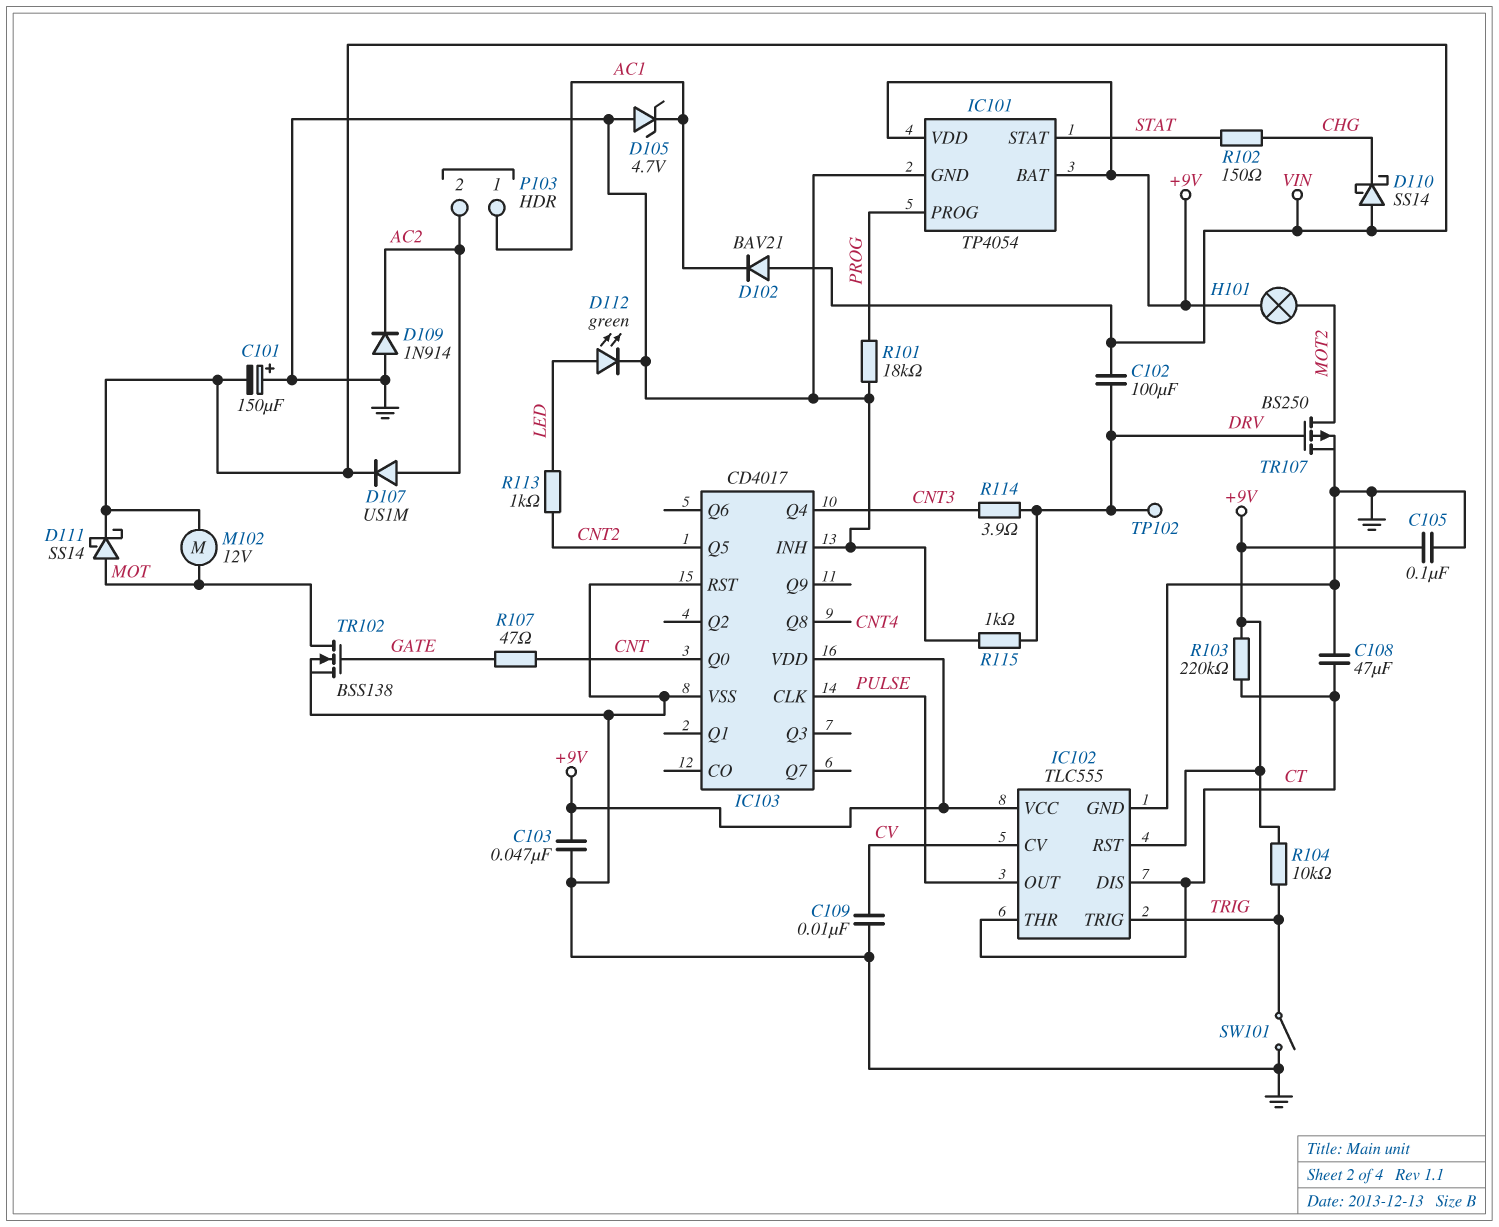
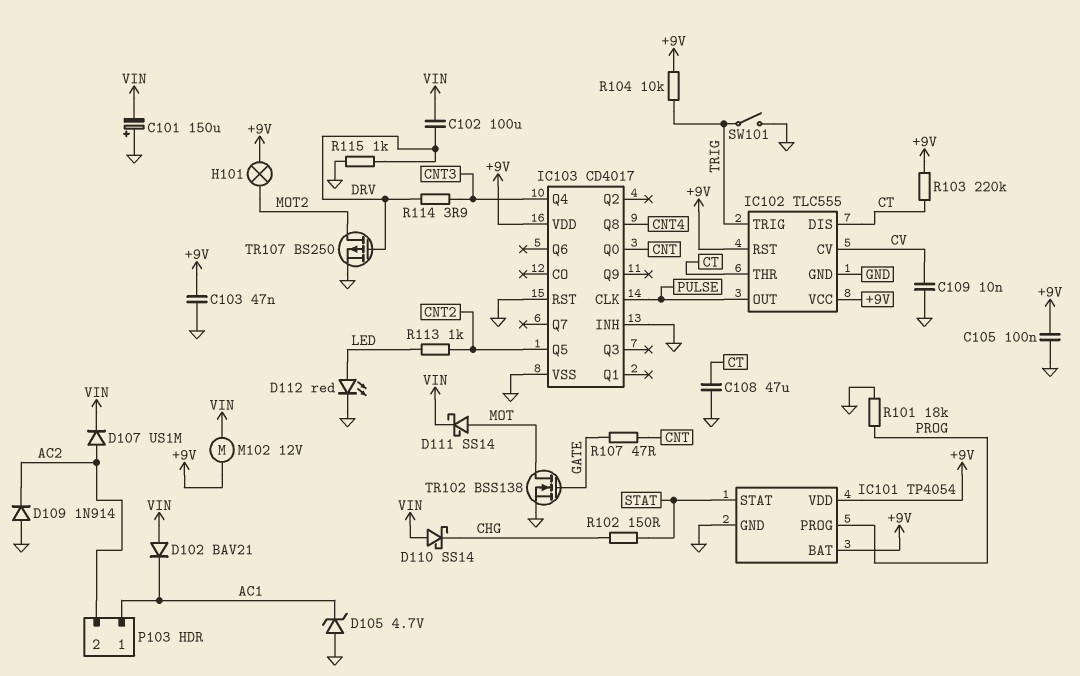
D112: LED green (A LED, K GND) -> LED red (A LED, K GND)
M102: motor 12V (MOT, VIN) -> motor 12V (+9V, VIN)
TP102: test point (DRV) -> none

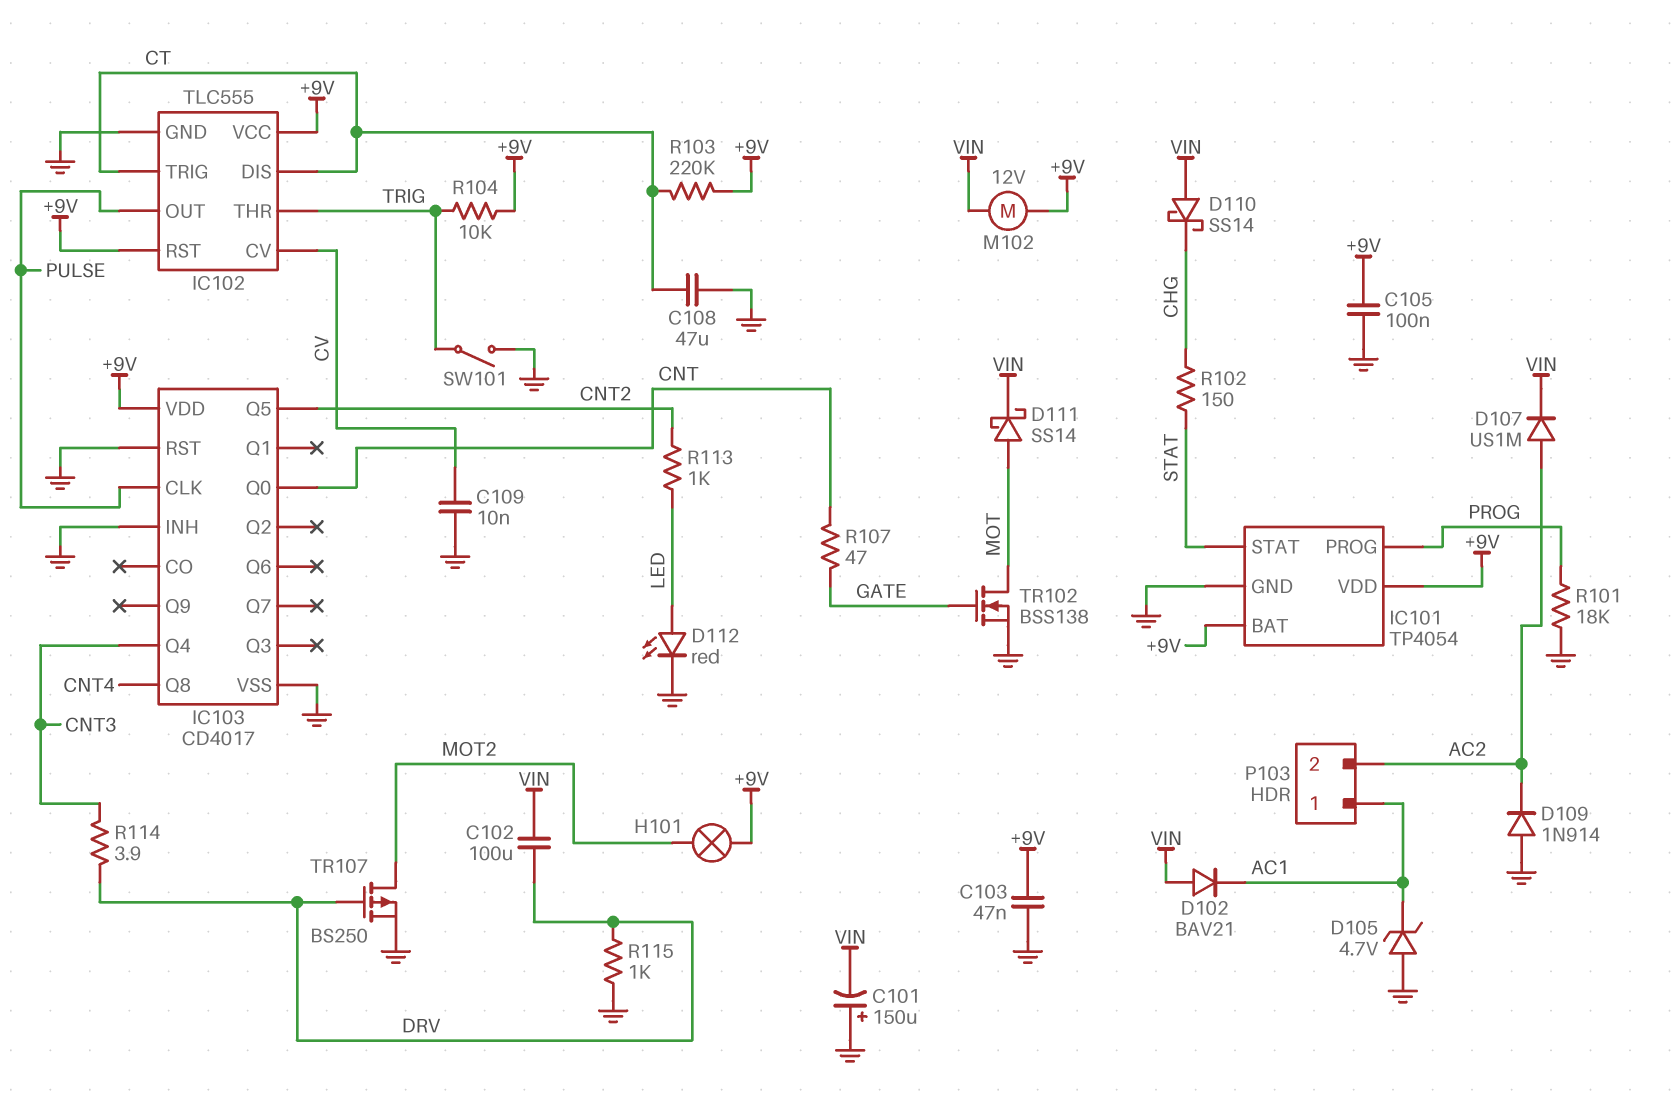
IC102 pin THR: CT -> TRIG
IC102 pin TRIG: TRIG -> CT

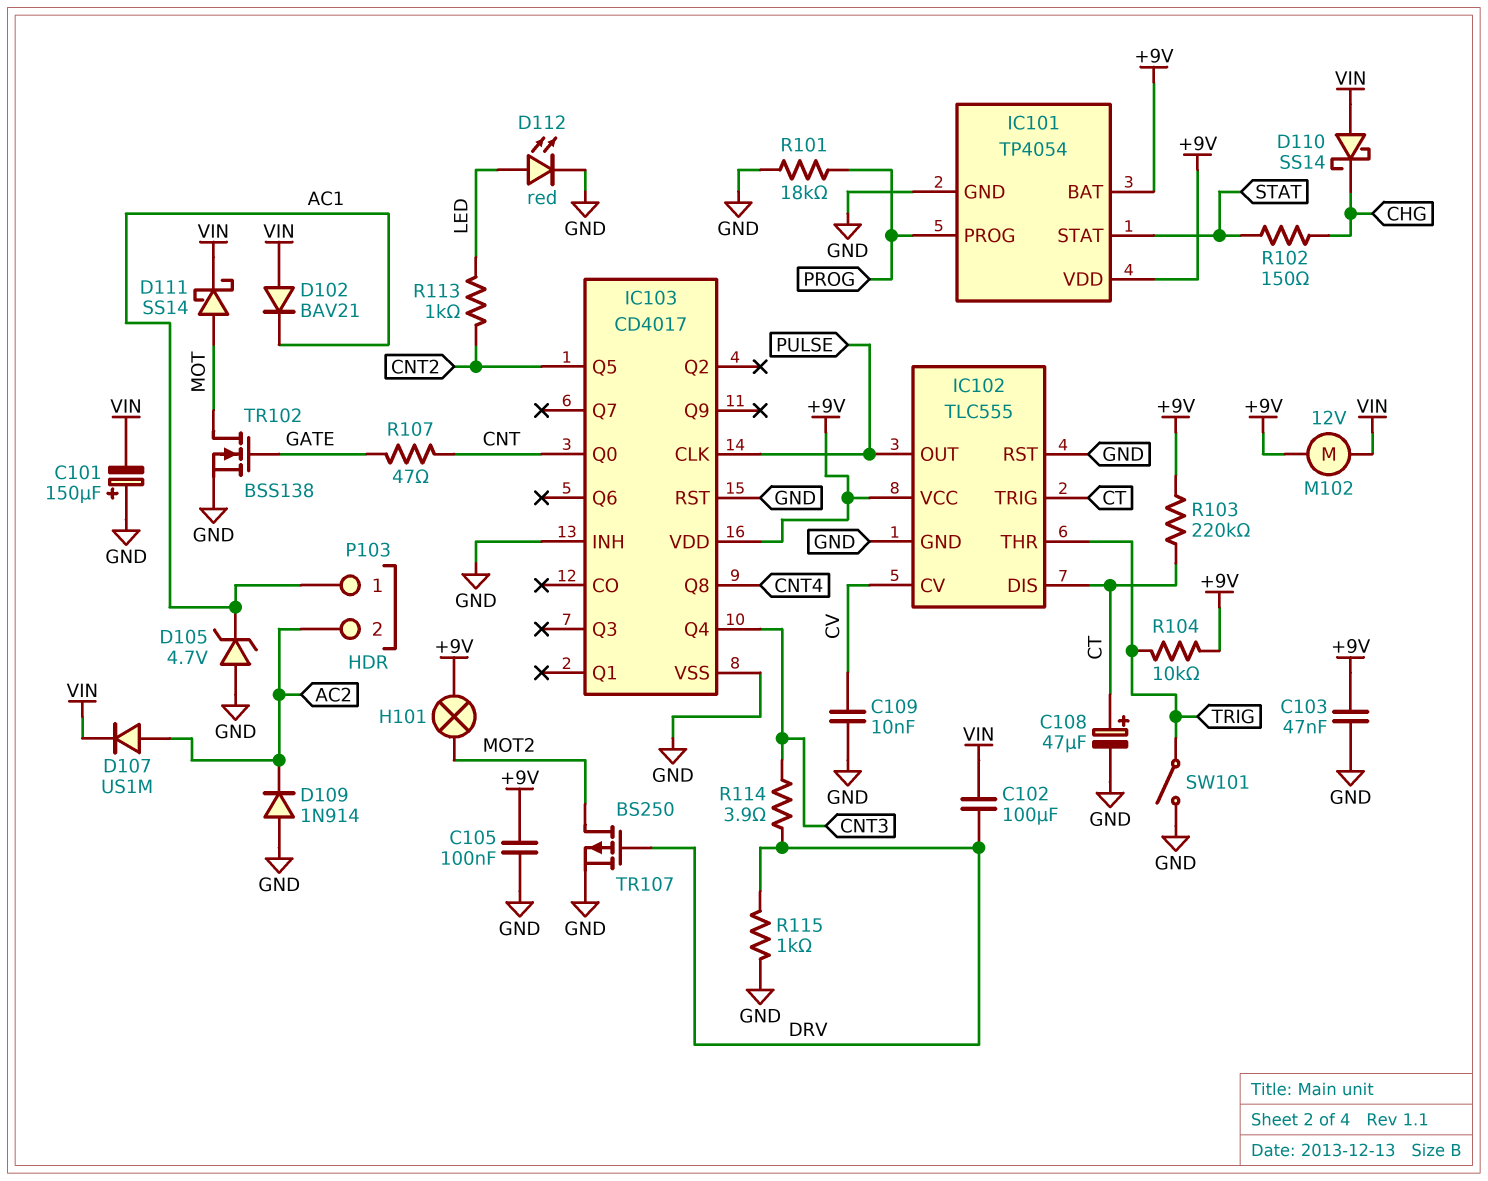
C108: 47uF (CT, GND) -> 47uF (plus CT, minus GND)
IC102 pin RST: +9V -> GND

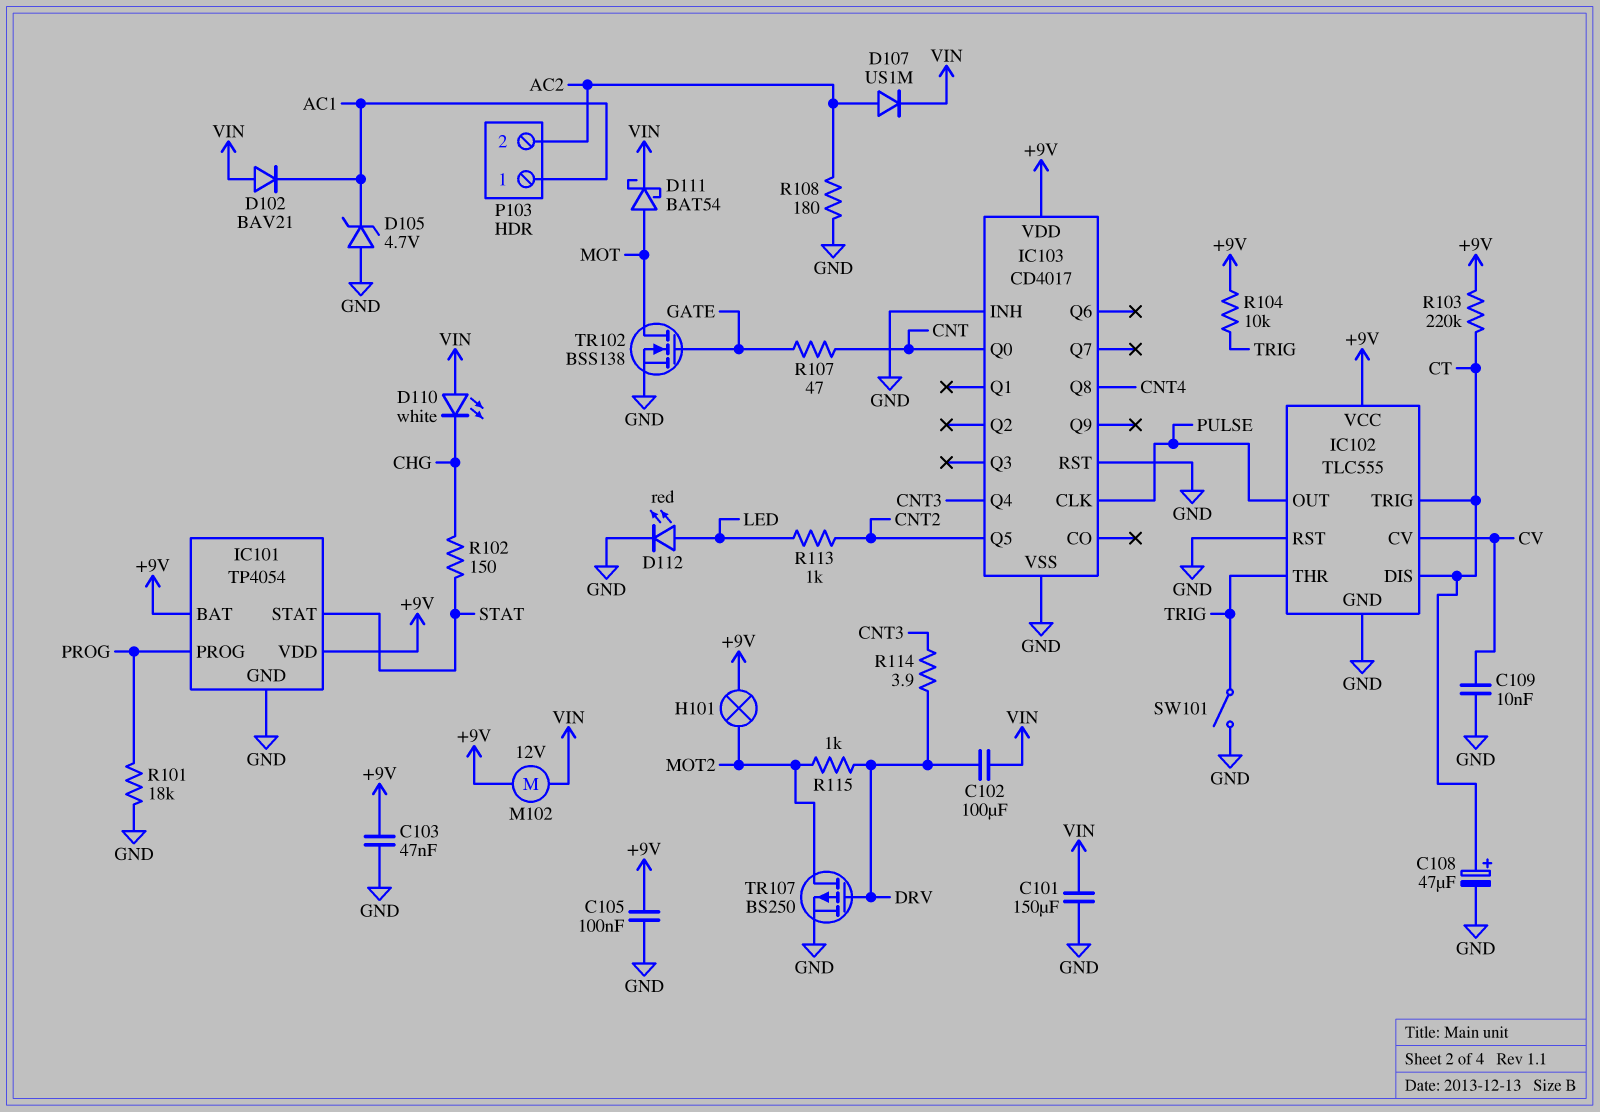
C101: 150uF (plus GND, minus VIN) -> 150uF (GND, VIN)
D109: diode 1N914 (A GND, K AC2) -> none
D110: schottky SS14 (A VIN, K CHG) -> LED white (A VIN, K CHG)
D111: schottky SS14 (A MOT, K VIN) -> schottky BAT54 (A MOT, K VIN)
R108: none -> 180 (AC2, GND)
R115: 1k (DRV, GND) -> 1k (DRV, MOT2)

